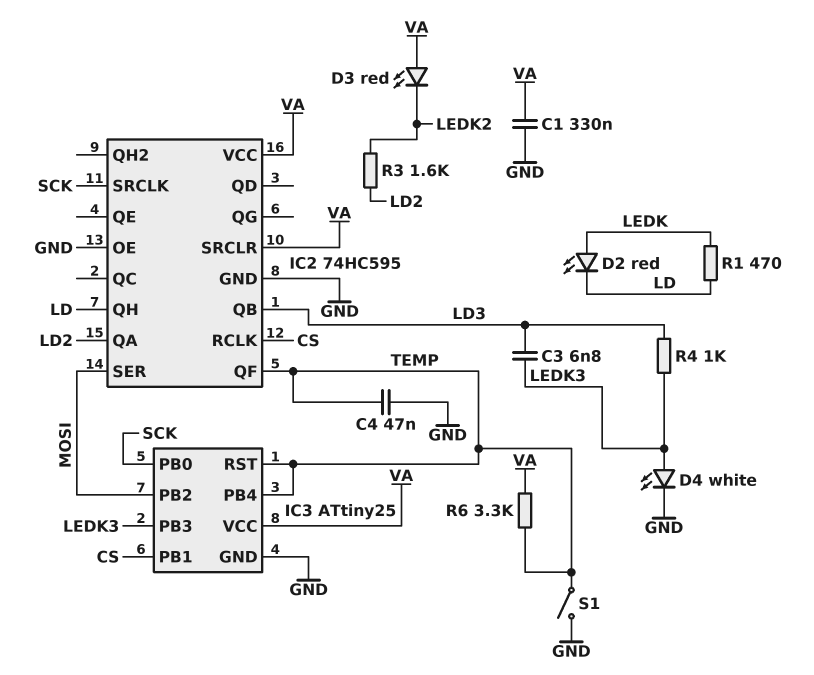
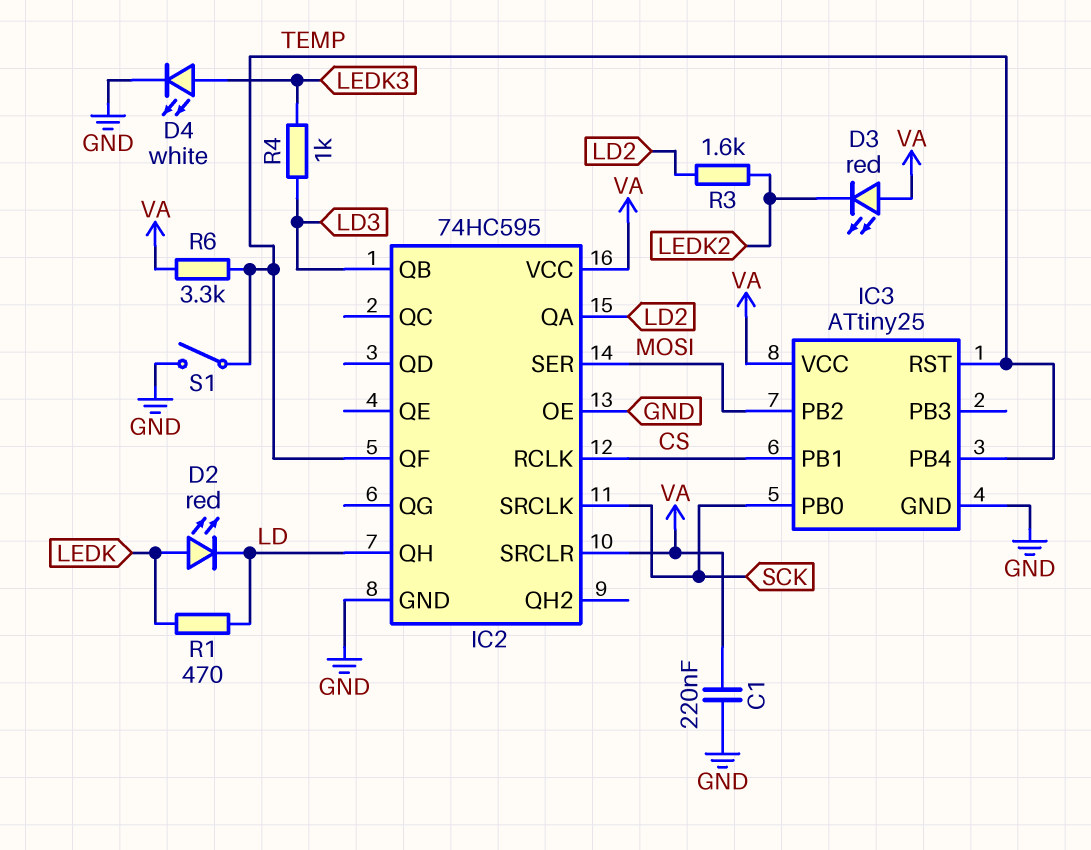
C1: 330nF (GND, VA) -> 220nF (GND, VA)
C3: 6.8nF (LD3, LEDK3) -> none
C4: 47nF (GND, TEMP) -> none
IC3 pin PB3: LEDK3 -> none

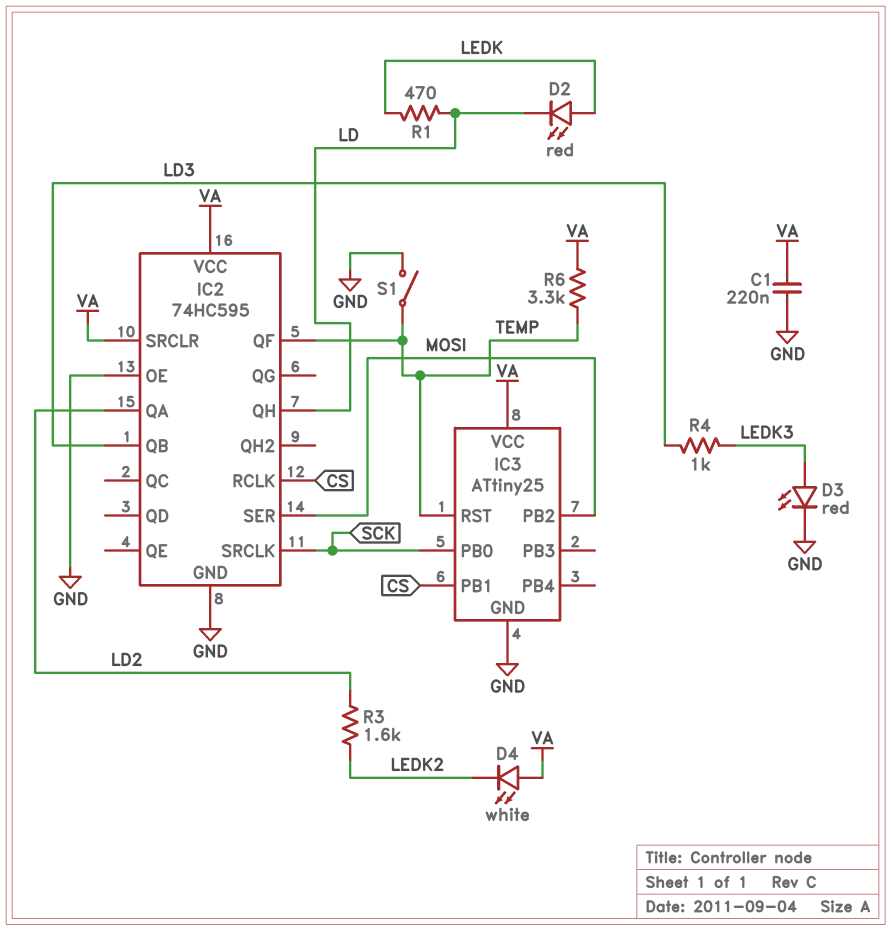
D3: LED red (A VA, K LEDK2) -> LED red (A LEDK3, K GND)
D4: LED white (A LEDK3, K GND) -> LED white (A VA, K LEDK2)
IC3 pin PB4: TEMP -> none

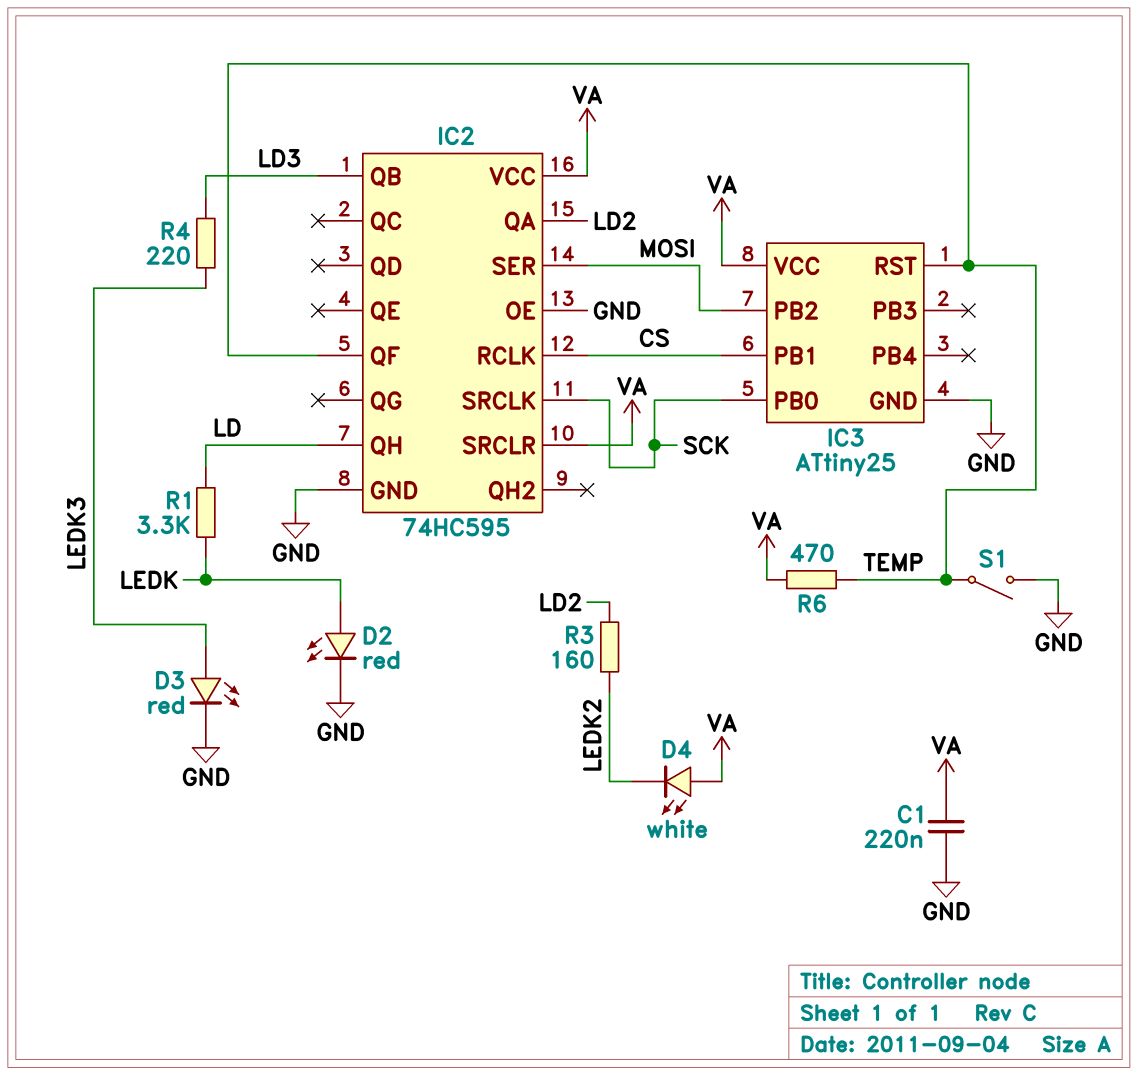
D2: LED red (A LEDK, K LD) -> LED red (A LEDK, K GND)
R1: 470 (LD, LEDK) -> 3.3k (LD, LEDK)
R3: 1.6k (LD2, LEDK2) -> 160 (LD2, LEDK2)
R4: 1k (LD3, LEDK3) -> 220 (LD3, LEDK3)
R6: 3.3k (TEMP, VA) -> 470 (TEMP, VA)

